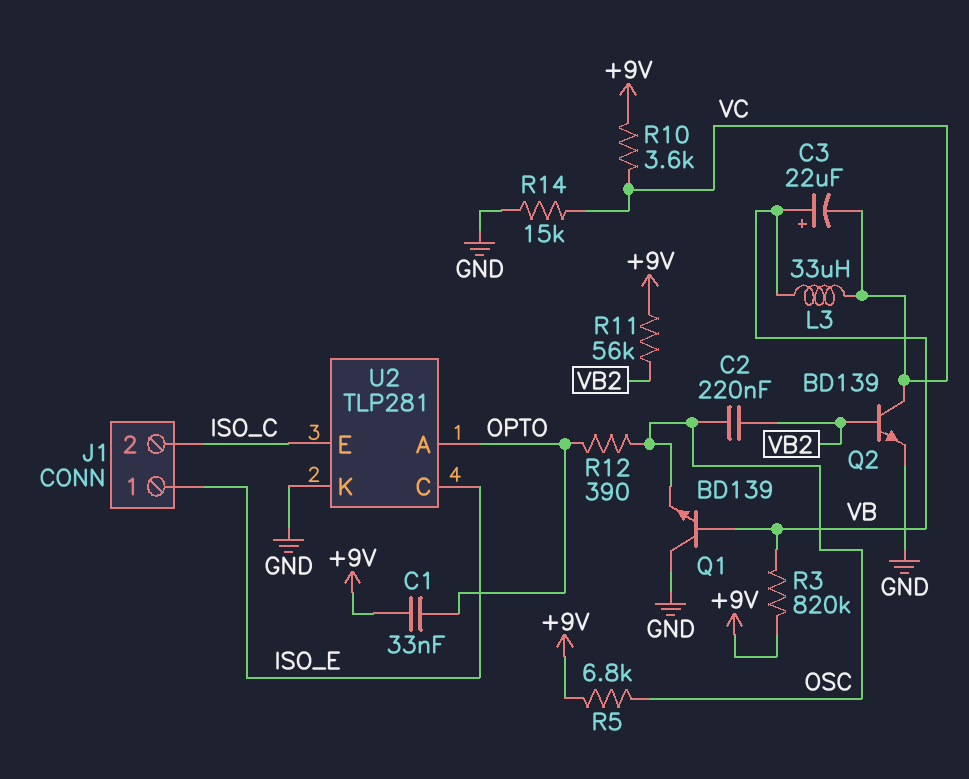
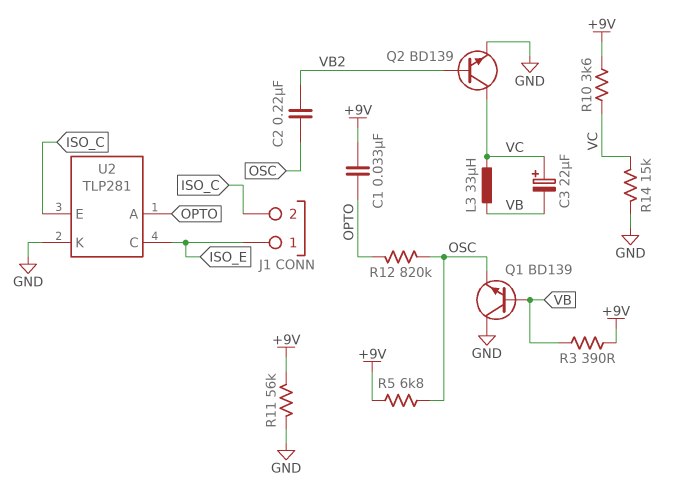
C3: 22uF (plus VB, minus VC) -> 22uF (plus VC, minus VB)
R3: 820k (+9V, VB) -> 390 (+9V, VB)
R11: 56k (+9V, VB2) -> 56k (+9V, GND)
R12: 390 (OPTO, OSC) -> 820k (OPTO, OSC)

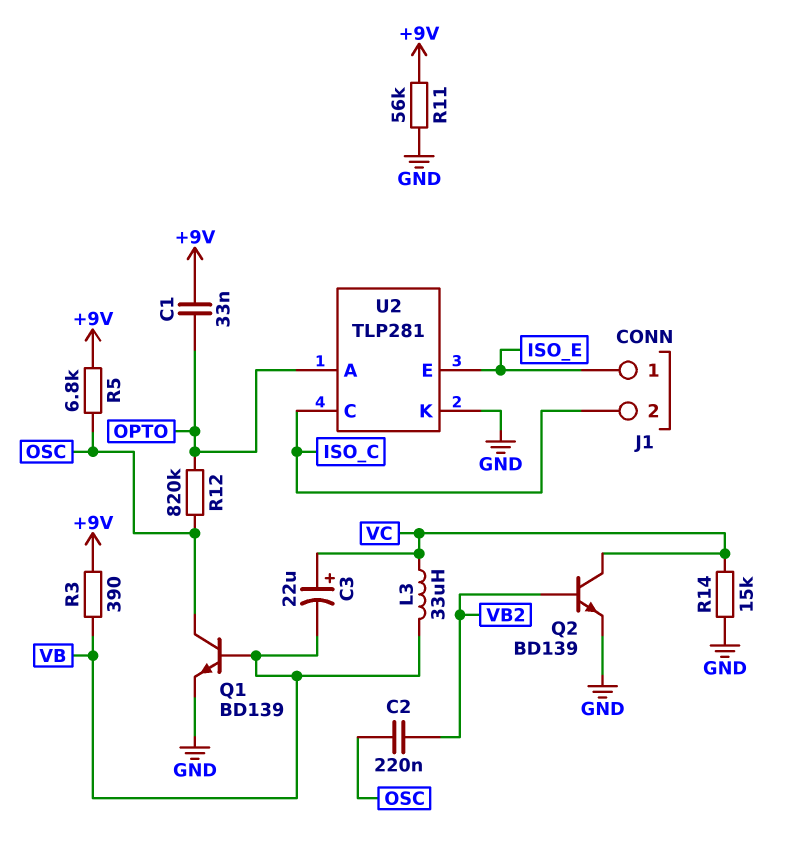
Q1: NPN BD139 (B VB, C GND, E OSC) -> NPN BD139 (B VB, C OSC, E GND)
R10: 3.6k (+9V, VC) -> none
U2 pin C: ISO_E -> ISO_C
U2 pin E: ISO_C -> ISO_E

